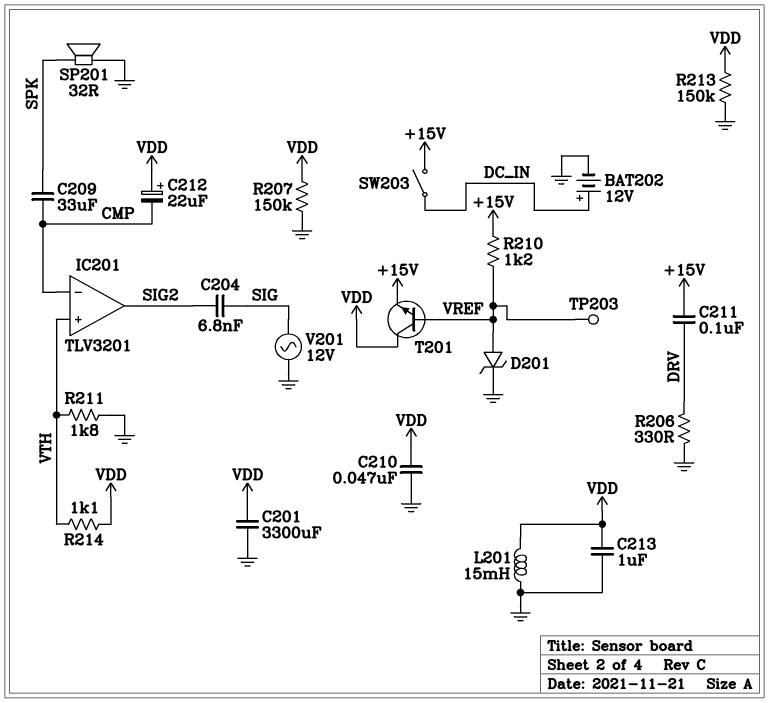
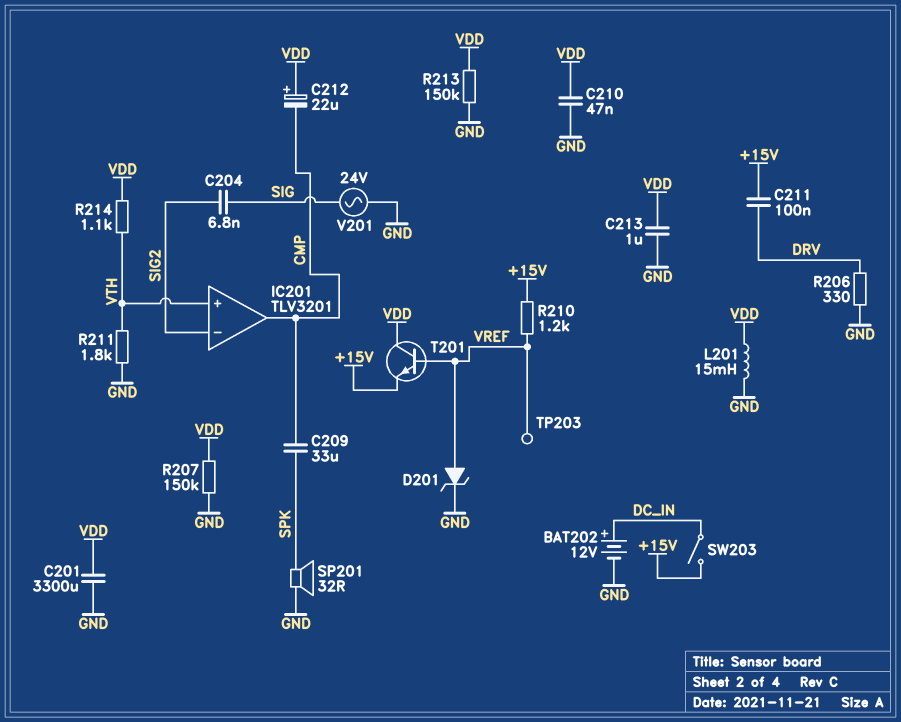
IC201 pin in-: CMP -> SIG2
IC201 pin out: SIG2 -> CMP
V201: AC 12V (GND, SIG) -> AC 24V (GND, SIG)

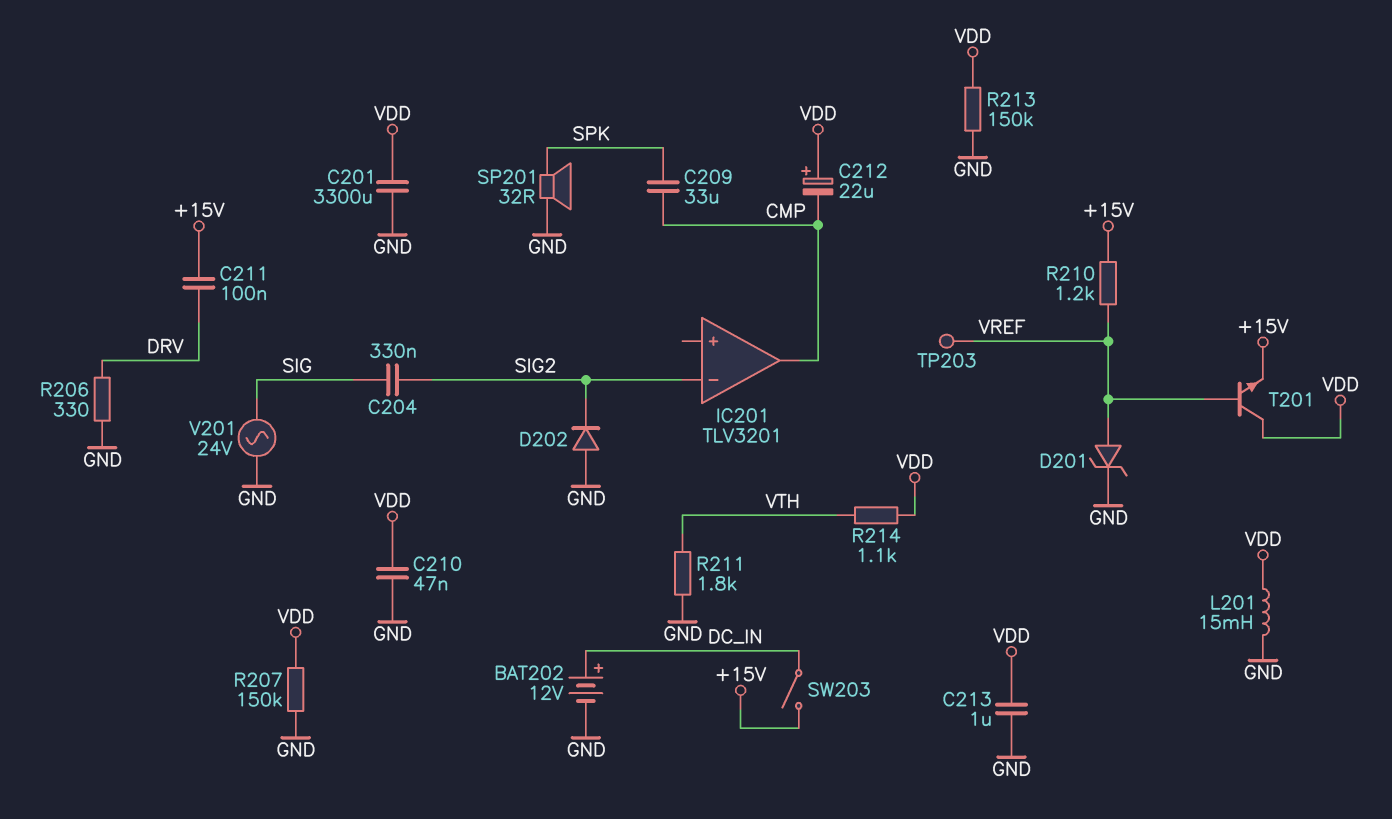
C204: 6.8nF (SIG, SIG2) -> 330nF (SIG, SIG2)
D202: none -> diode (A GND, K SIG2)
IC201 pin in+: VTH -> none

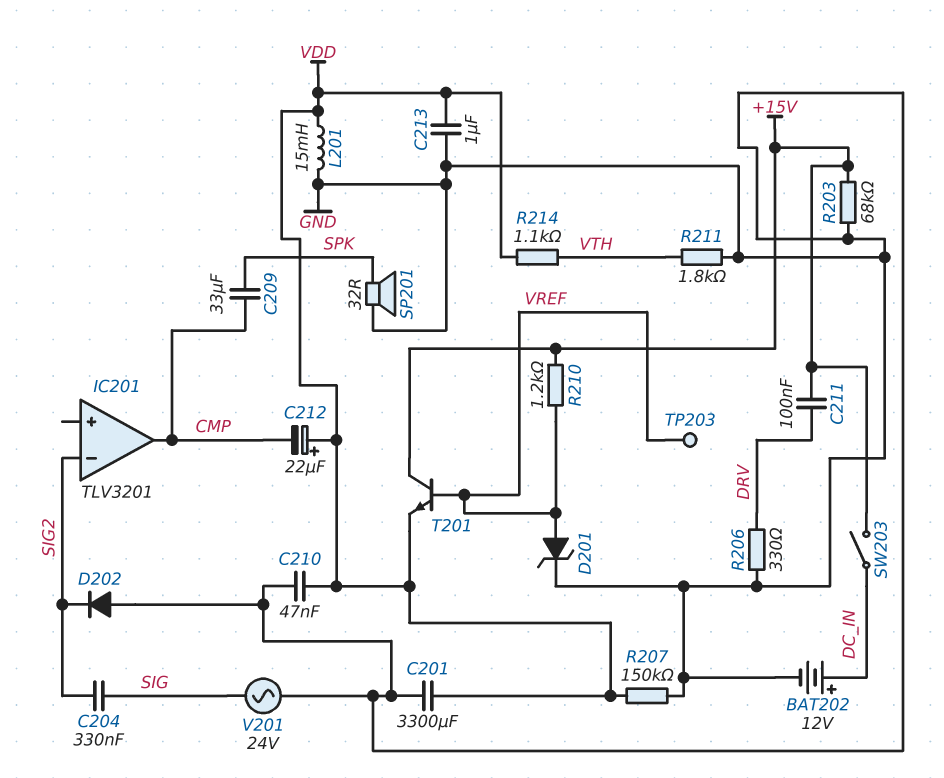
R203: none -> 68k (+15V, GND)
R213: 150k (GND, VDD) -> none
T201: NPN (B VREF, C VDD, E +15V) -> NPN (B VREF, C +15V, E VDD)

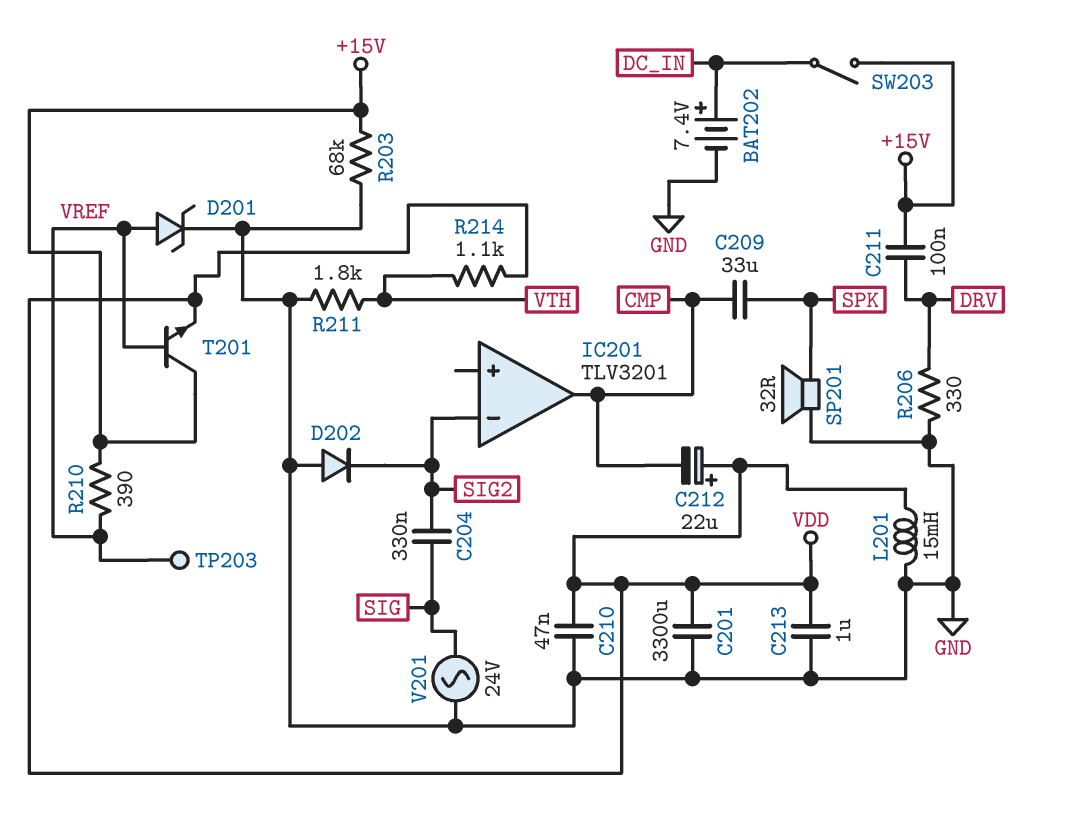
BAT202: 12V (plus DC_IN, minus GND) -> 7.4V (plus DC_IN, minus GND)
R207: 150k (GND, VDD) -> none
R210: 1.2k (+15V, VREF) -> 390 (+15V, VREF)

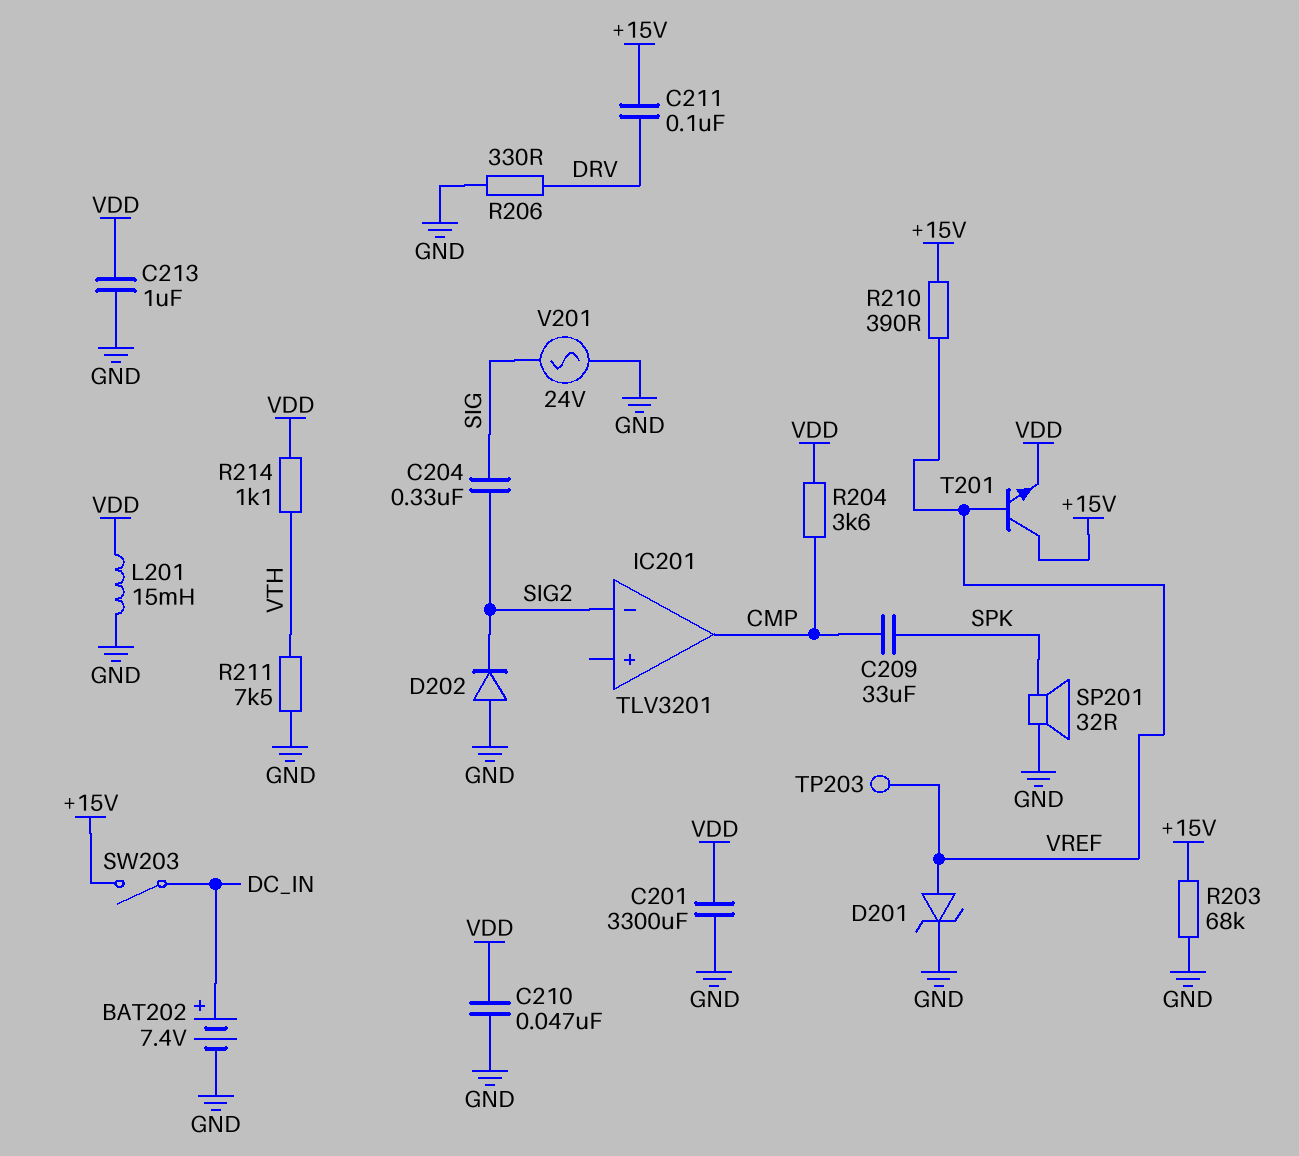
C212: 22uF (plus VDD, minus CMP) -> none
R204: none -> 3.6k (CMP, VDD)
R211: 1.8k (GND, VTH) -> 7.5k (GND, VTH)

